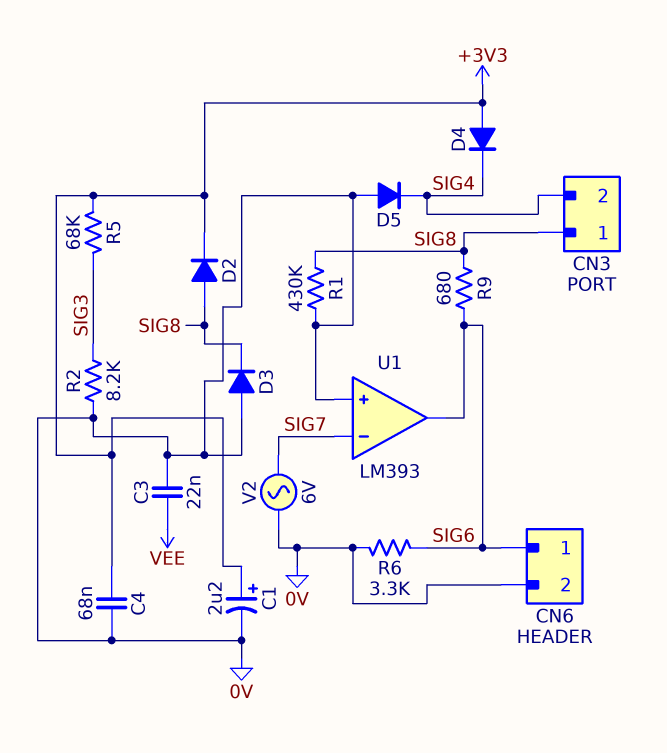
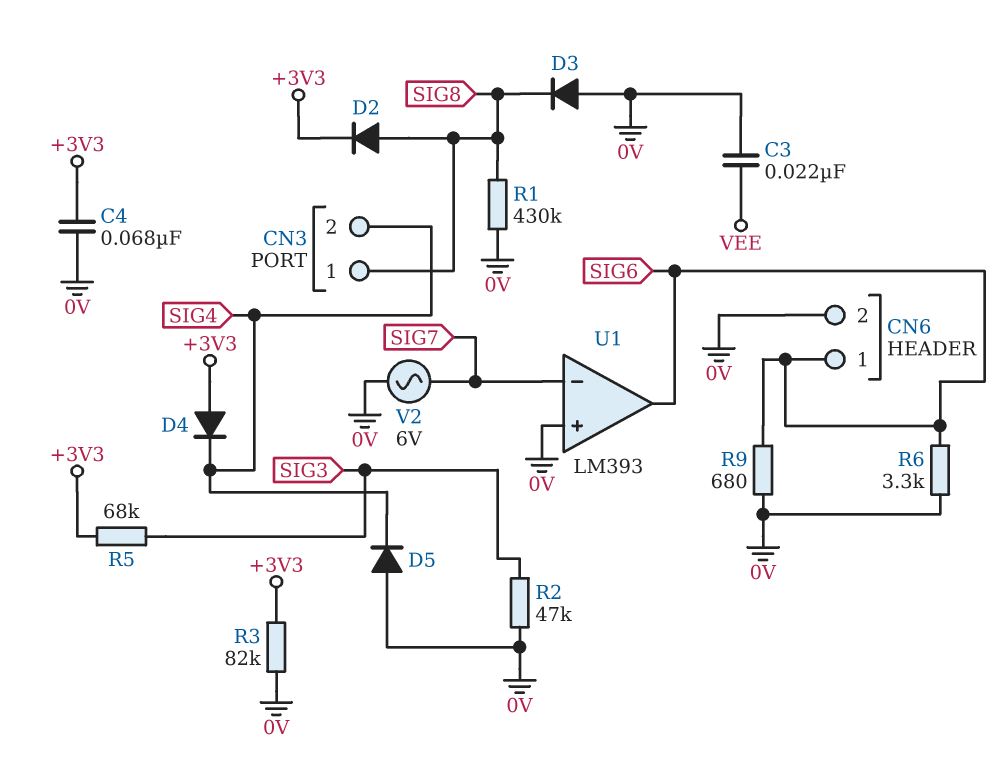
C1: 2.2uF (plus +3V3, minus 0V) -> none
R2: 8.2k (0V, SIG3) -> 47k (0V, SIG3)
R3: none -> 82k (+3V3, 0V)
R9: 680 (SIG6, SIG8) -> 680 (0V, SIG6)

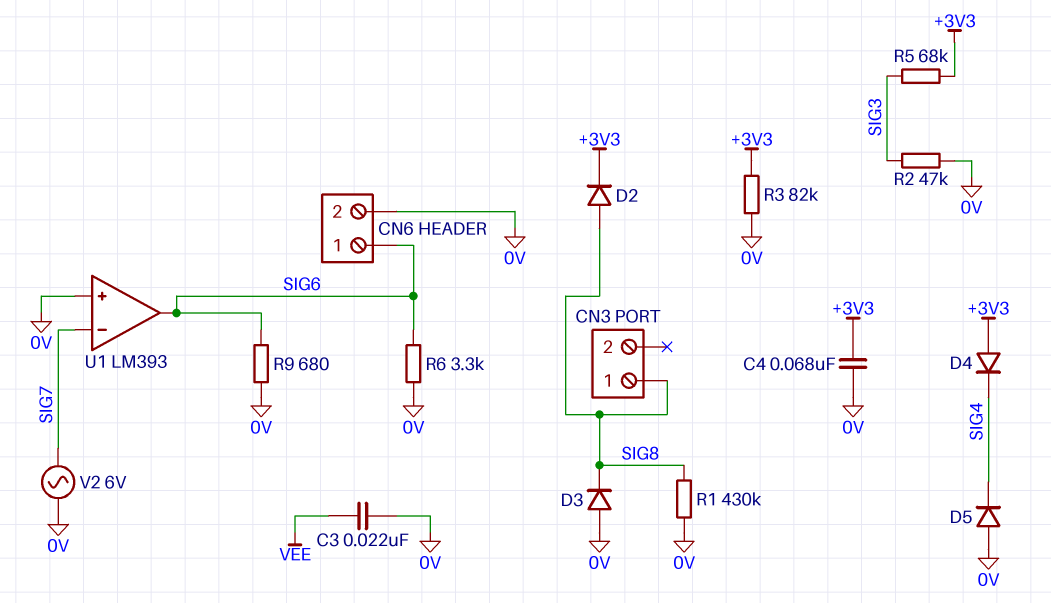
CN3 pin 2: SIG4 -> none

